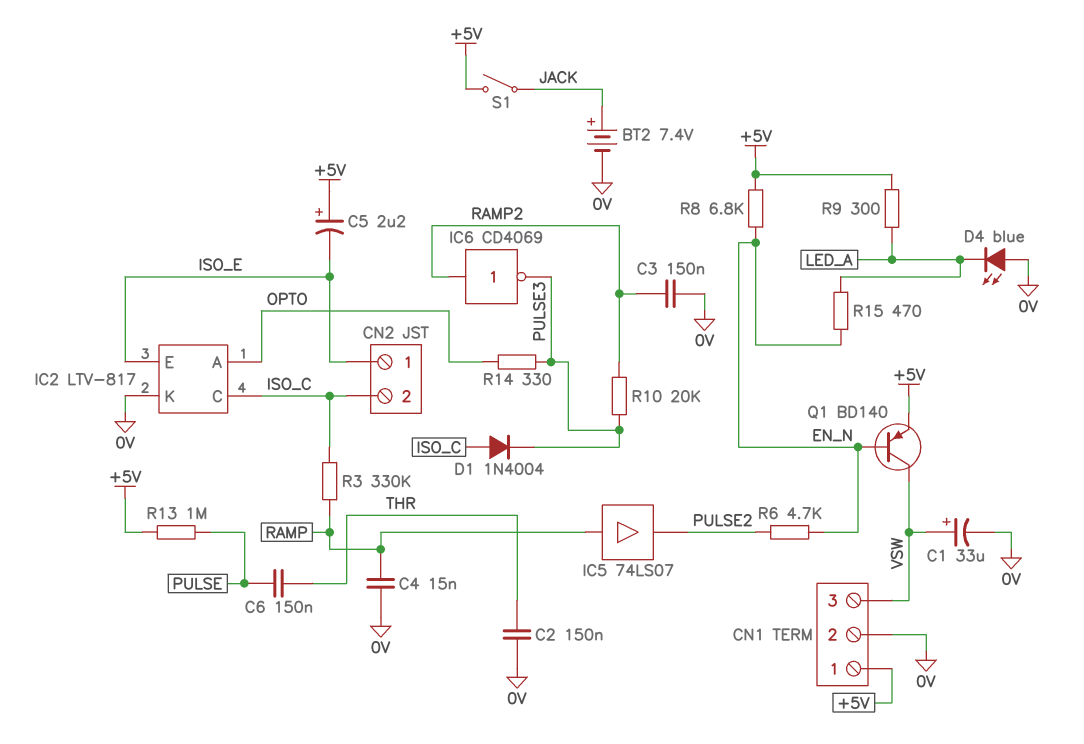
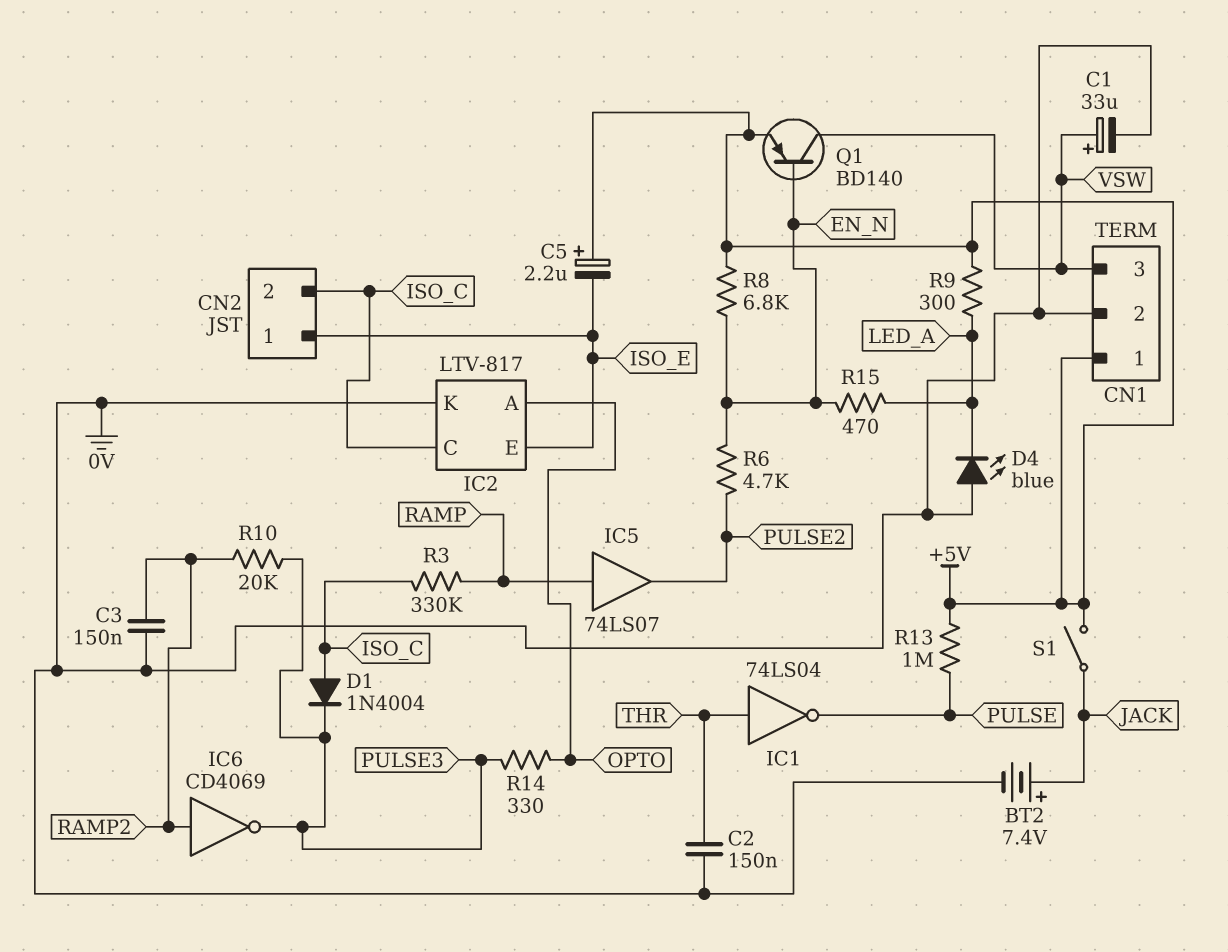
C4: 15nF (0V, RAMP) -> none
C6: 150nF (PULSE, THR) -> none
IC1: none -> NOT 74LS04 (in THR, out PULSE)

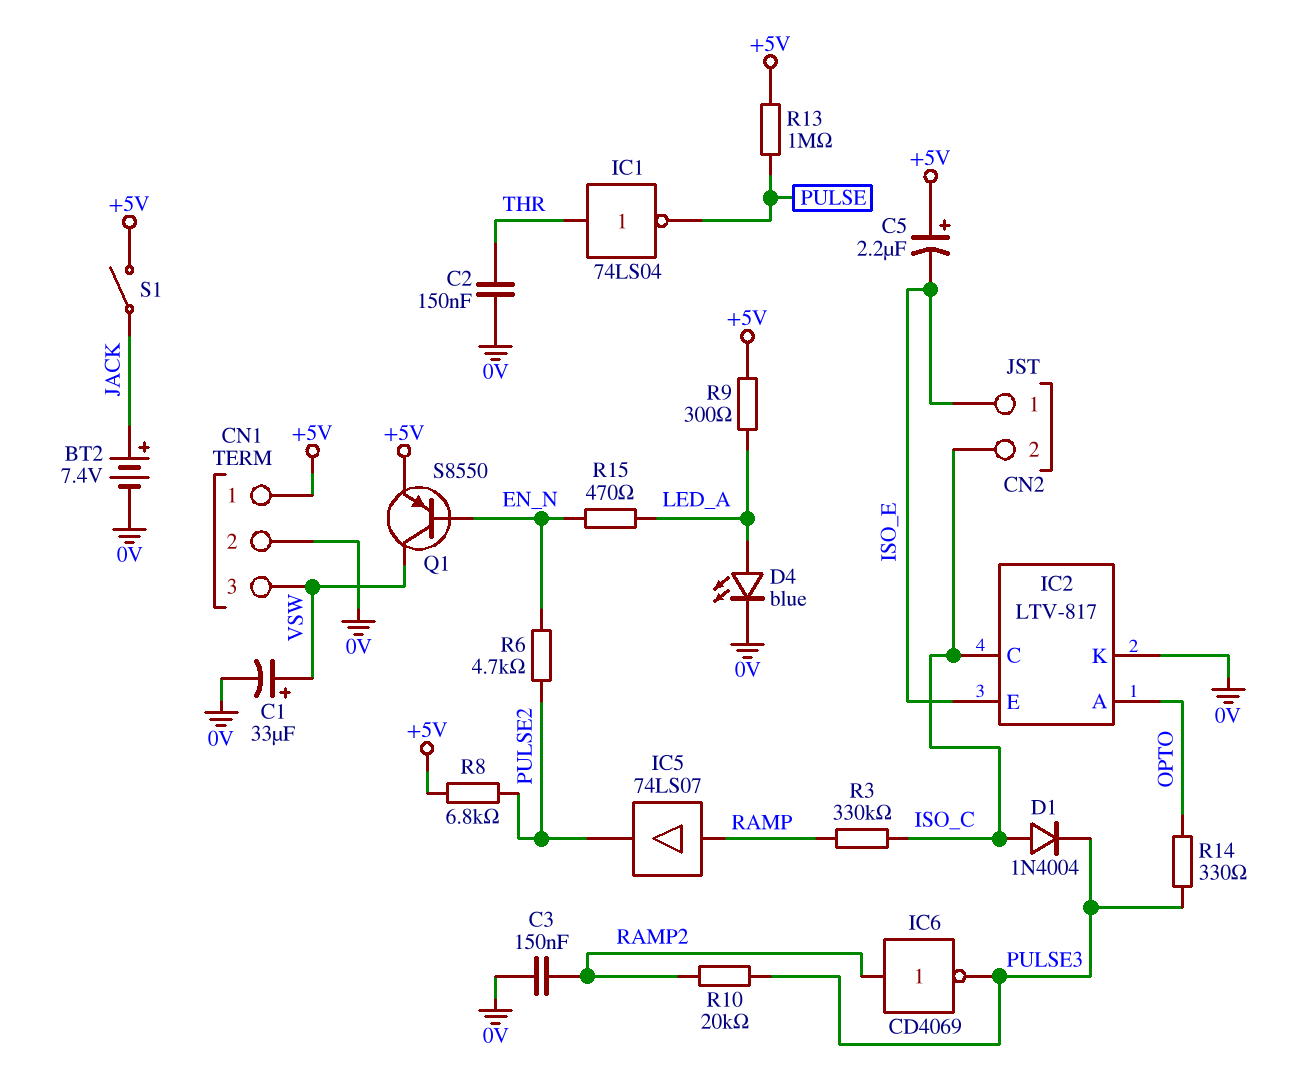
D4: LED blue (A 0V, K LED_A) -> LED blue (A LED_A, K 0V)
Q1: PNP BD140 (B EN_N, C VSW, E +5V) -> PNP S8550 (B EN_N, C VSW, E +5V)
R8: 6.8k (+5V, EN_N) -> 6.8k (+5V, PULSE2)

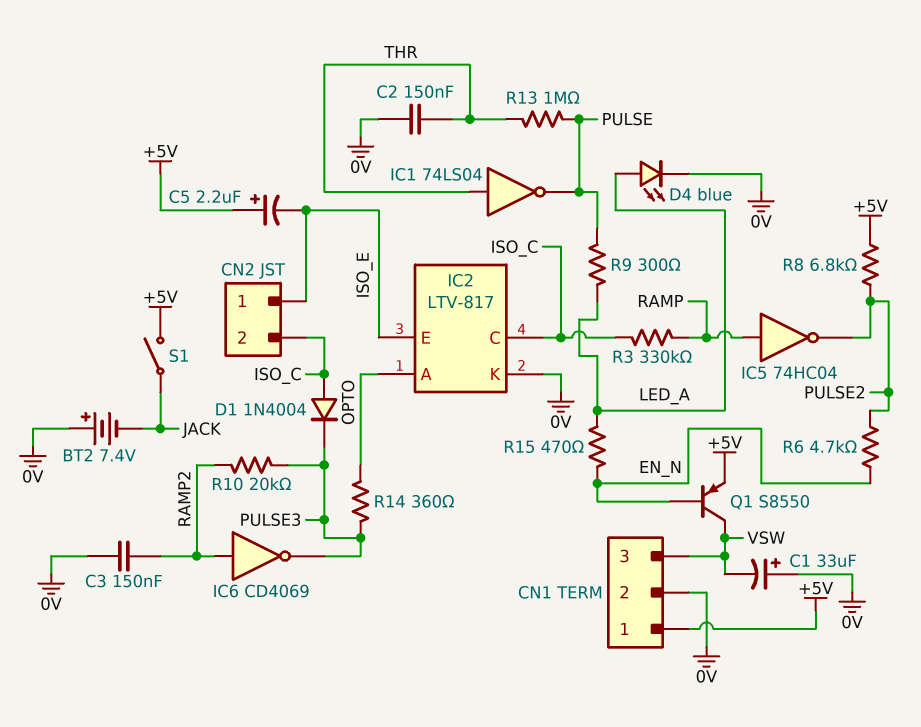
BT2: 7.4V (plus JACK, minus 0V) -> 7.4V (plus 0V, minus JACK)
C1: 33uF (plus VSW, minus 0V) -> 33uF (plus 0V, minus VSW)
IC5: buffer 74LS07 (in RAMP, out PULSE2) -> NOT 74HC04 (in RAMP, out PULSE2)
R9: 300 (+5V, LED_A) -> 300 (LED_A, PULSE)
R13: 1M (+5V, PULSE) -> 1M (PULSE, THR)
R14: 330 (OPTO, PULSE3) -> 360 (OPTO, PULSE3)

